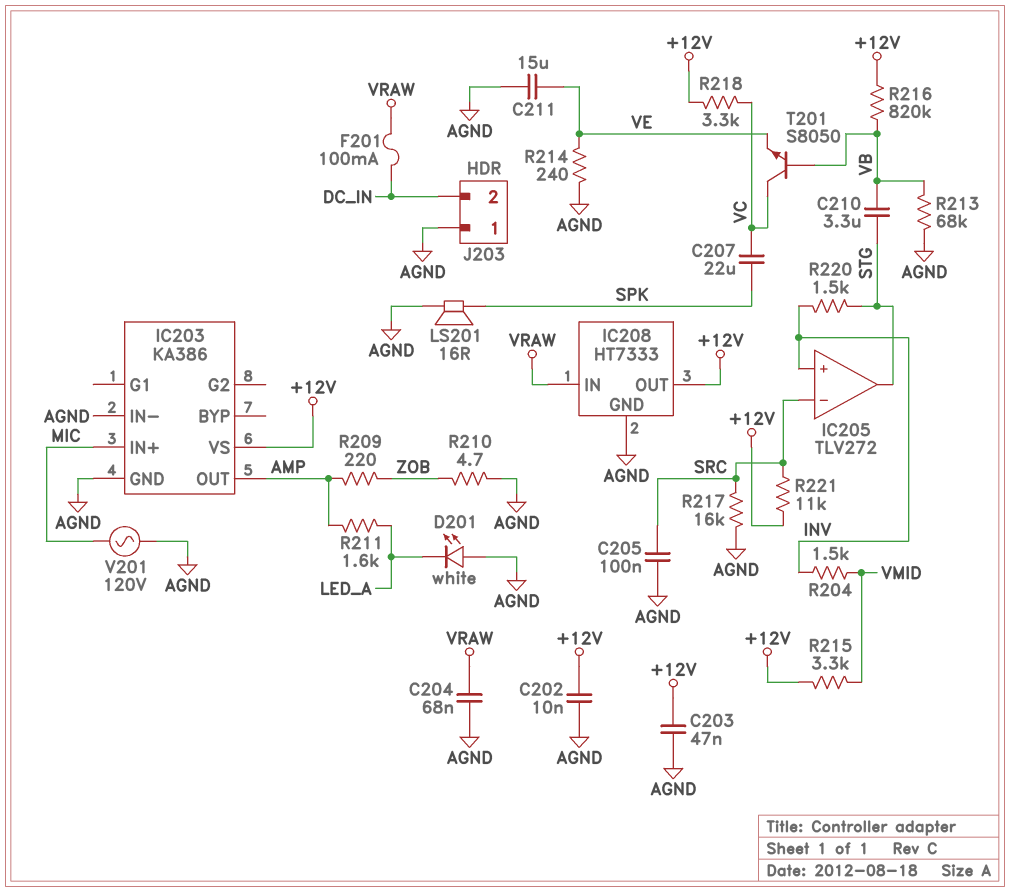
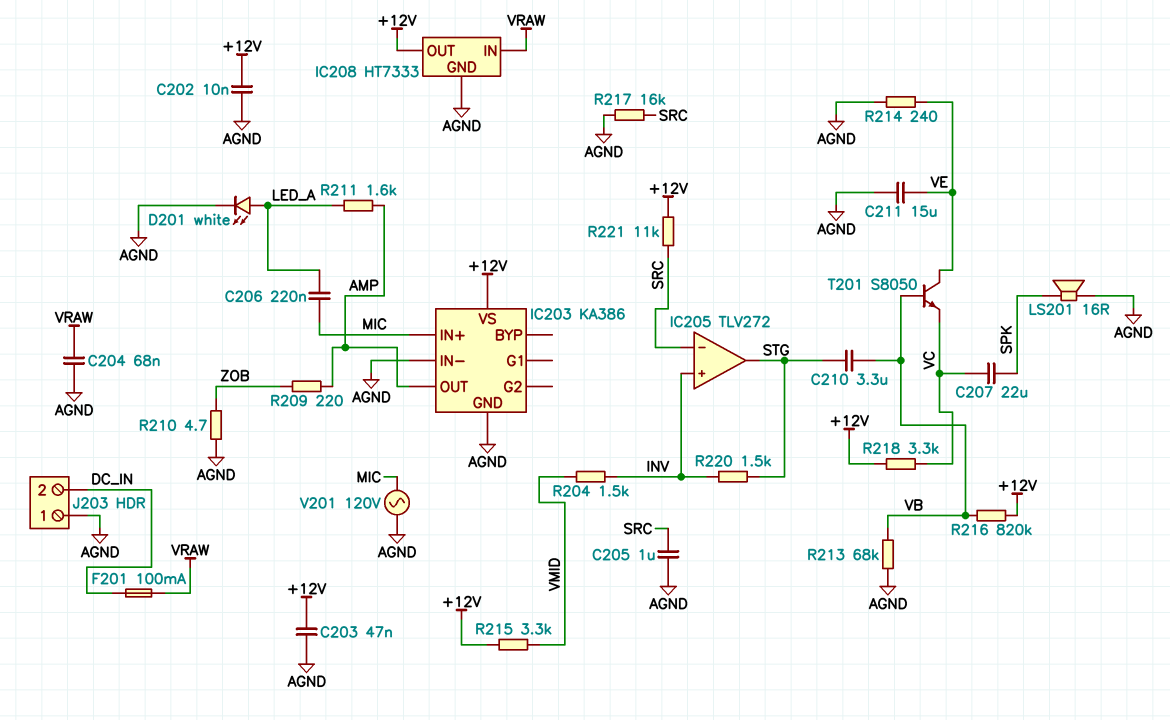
C205: 100nF (AGND, SRC) -> 1uF (AGND, SRC)
C206: none -> 220nF (LED_A, MIC)
D201: LED white (A AGND, K LED_A) -> LED white (A LED_A, K AGND)
T201: NPN S8050 (B VB, C VC, E VE) -> NPN S8050 (B VB, C VE, E VC)

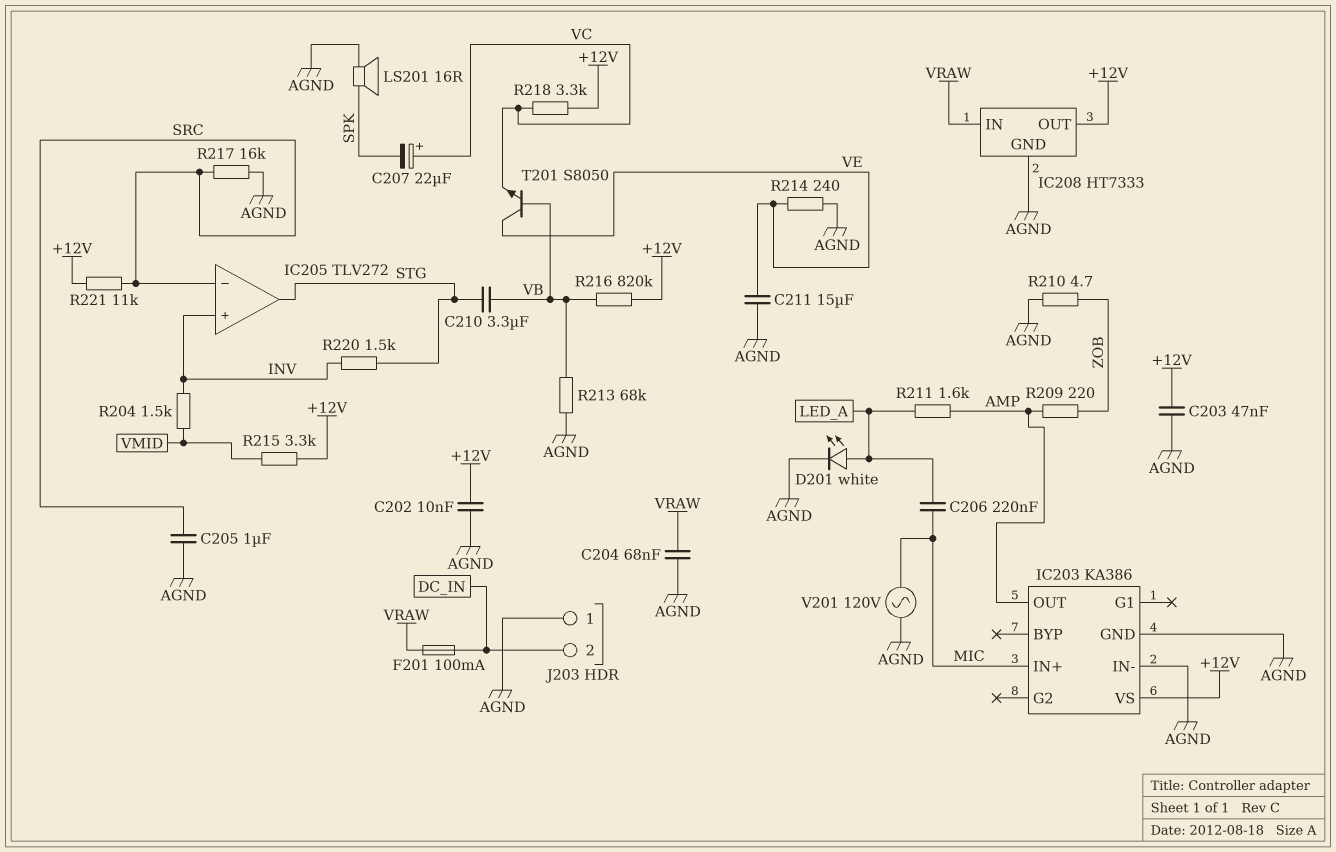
C207: 22uF (SPK, VC) -> 22uF (plus VC, minus SPK)

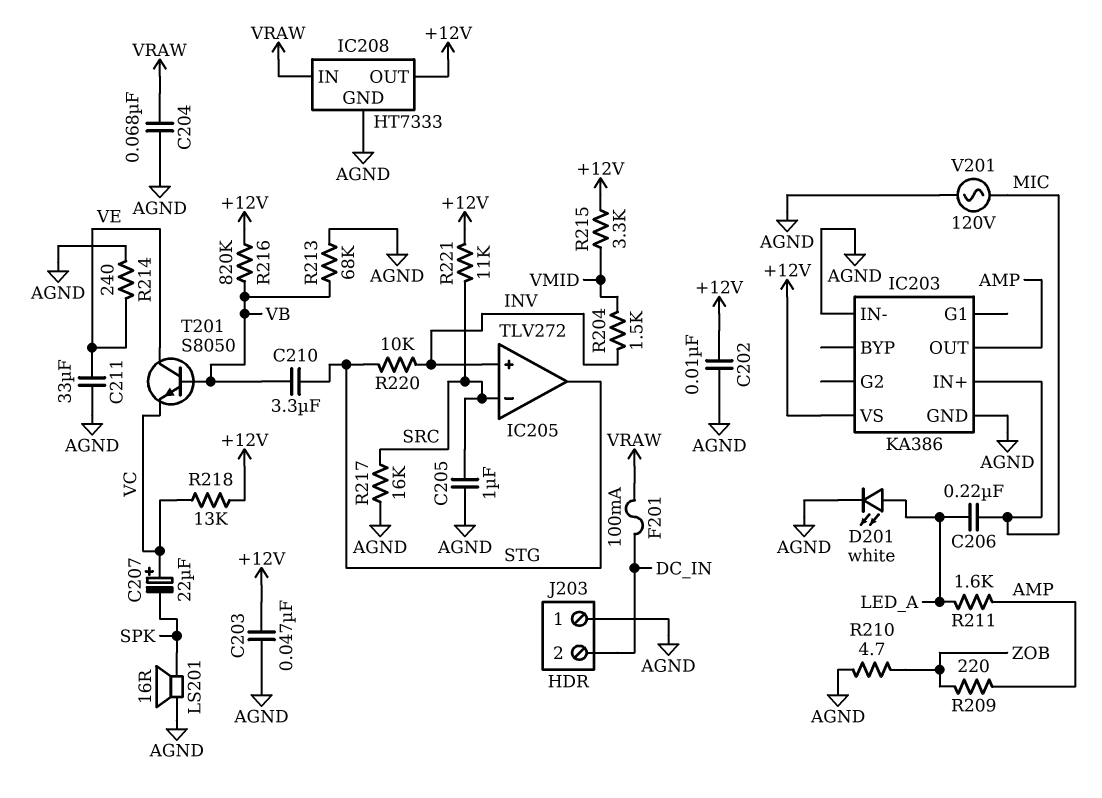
C211: 15uF (AGND, VE) -> 33uF (AGND, VE)
R218: 3.3k (+12V, VC) -> 13k (+12V, VC)
R220: 1.5k (INV, STG) -> 10k (INV, STG)

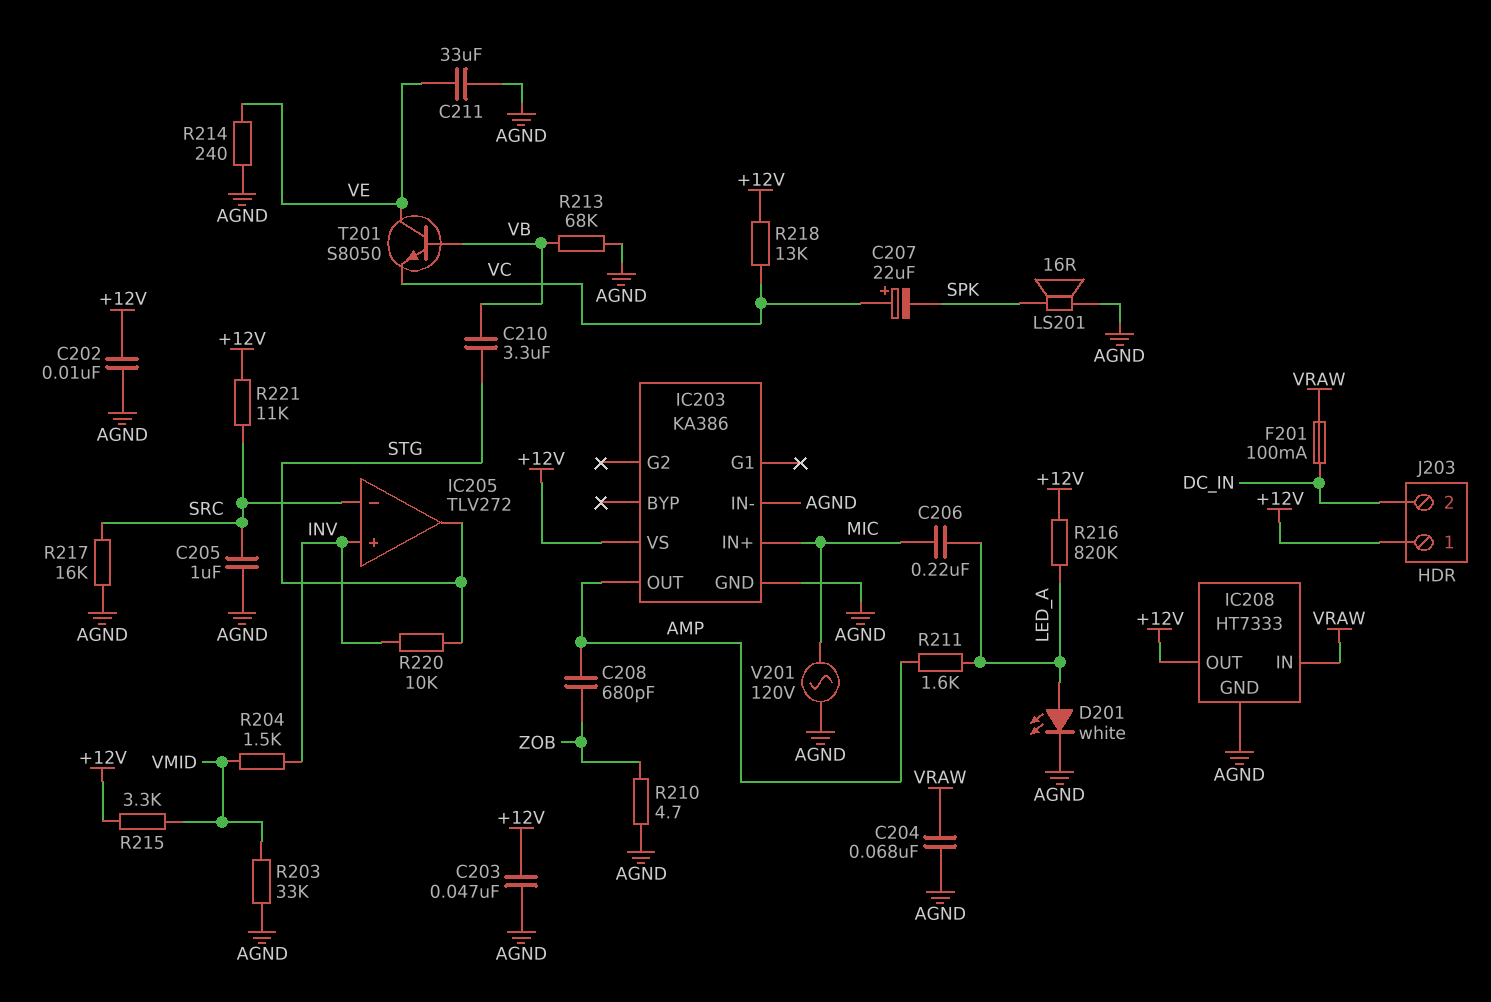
C208: none -> 680pF (AMP, ZOB)
J203 pin 1: AGND -> +12V
R203: none -> 33k (AGND, VMID)
R209: 220 (AMP, ZOB) -> none
R216: 820k (+12V, VB) -> 820k (+12V, LED_A)

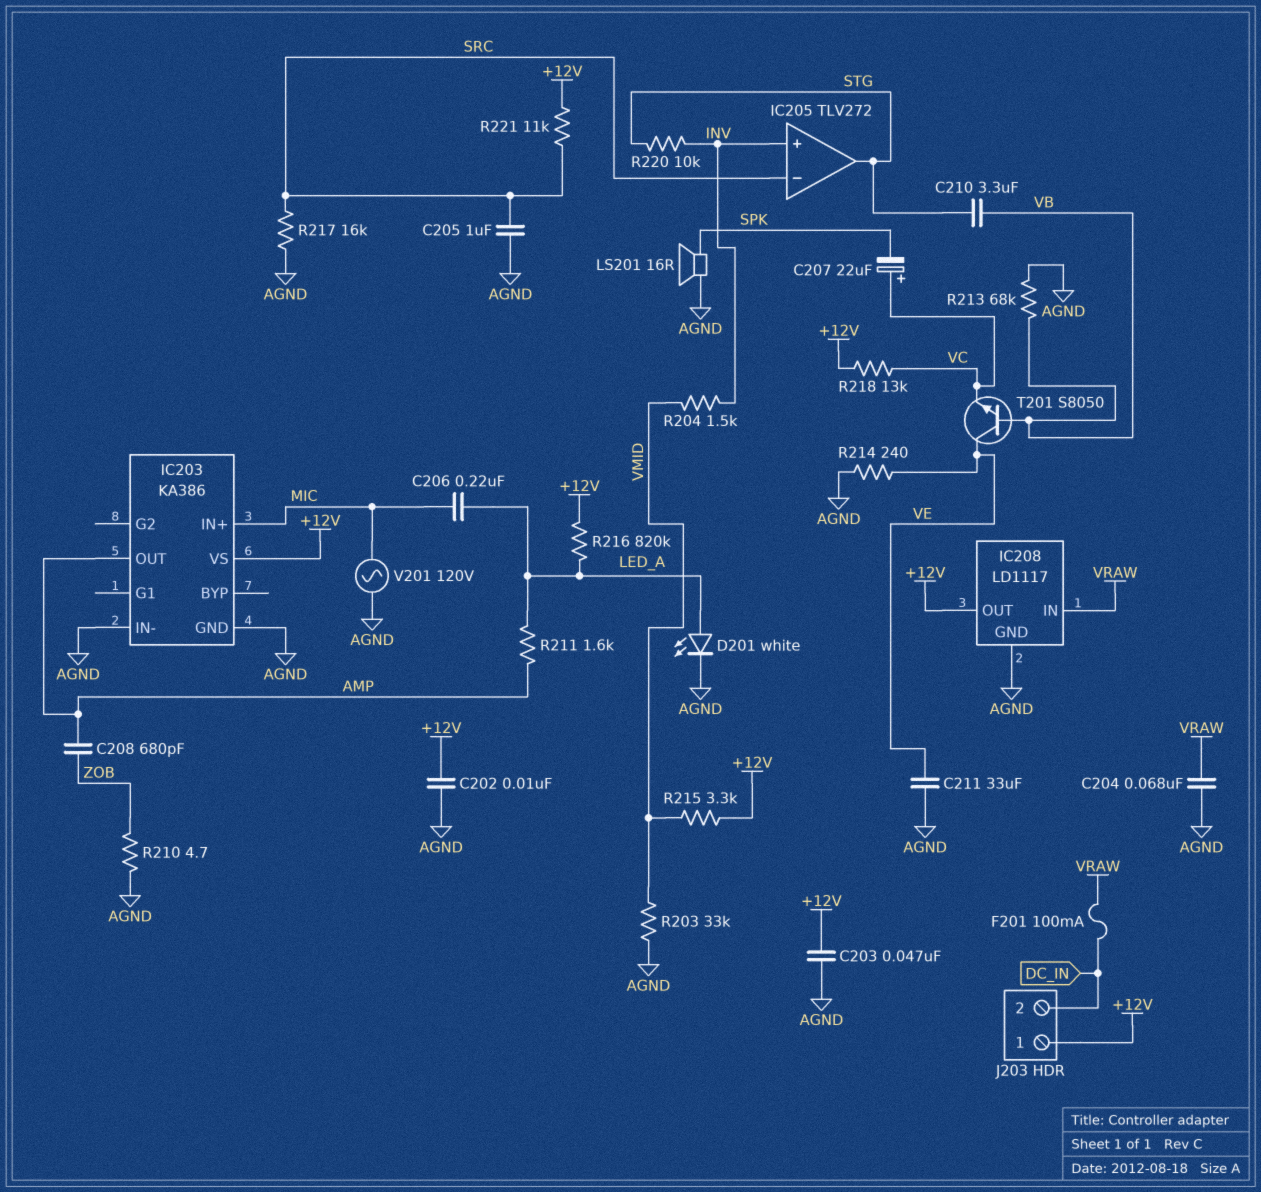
IC208: HT7333 -> LD1117

